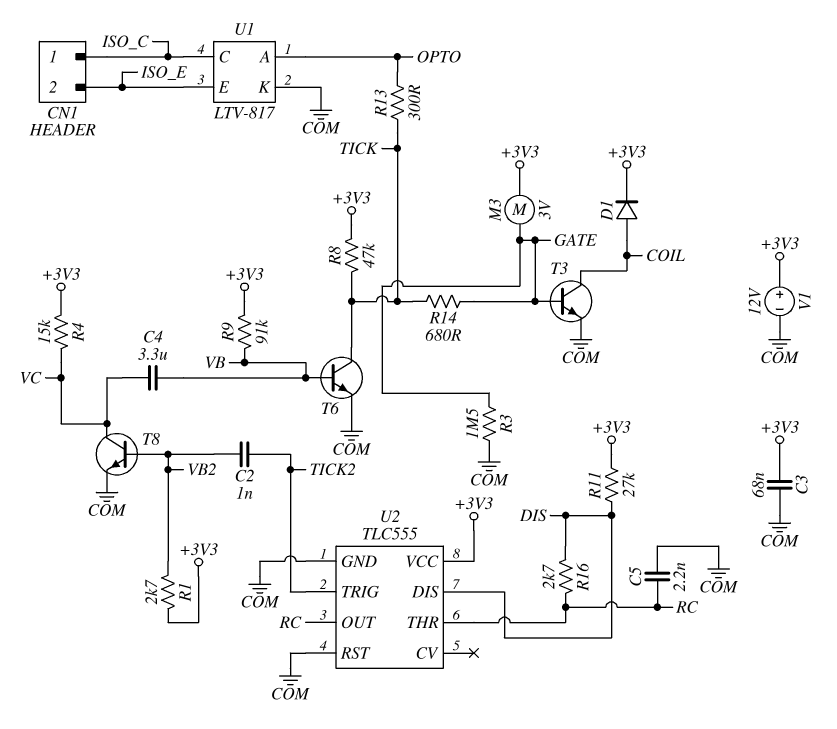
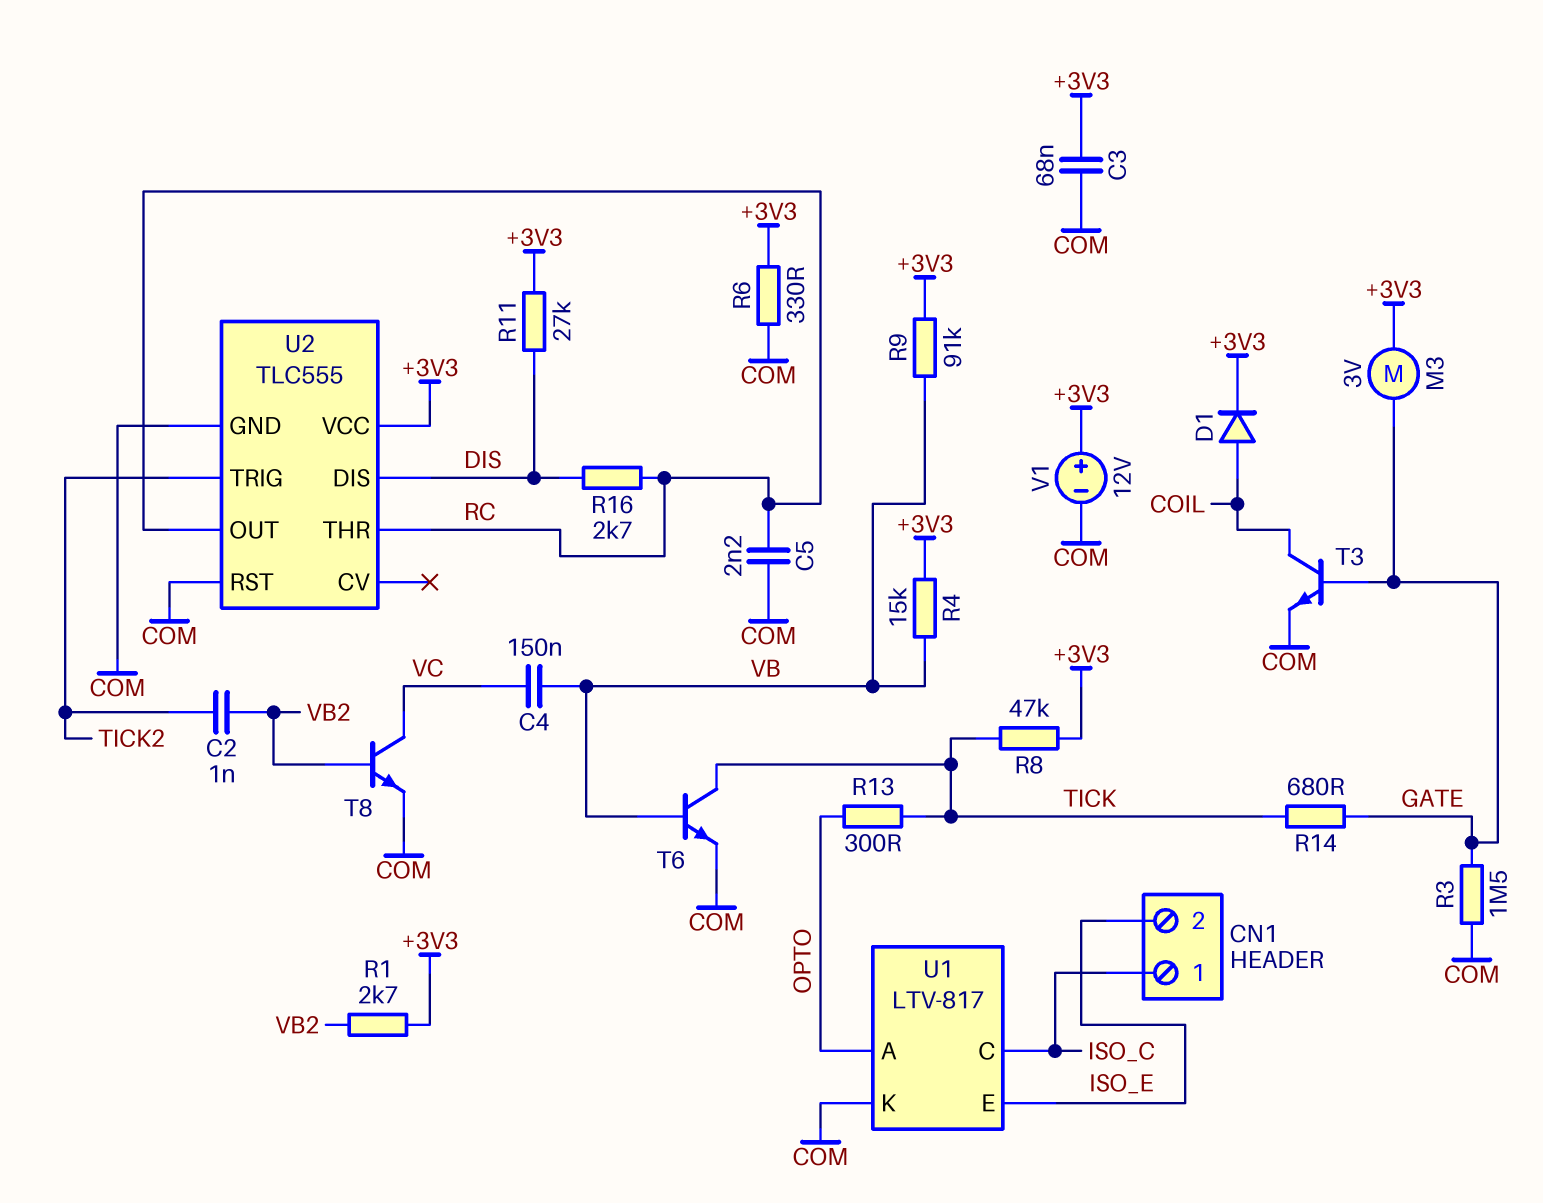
C4: 3.3uF (VB, VC) -> 150nF (VB, VC)
R4: 15k (+3V3, VC) -> 15k (+3V3, VB)
R6: none -> 330 (+3V3, COM)

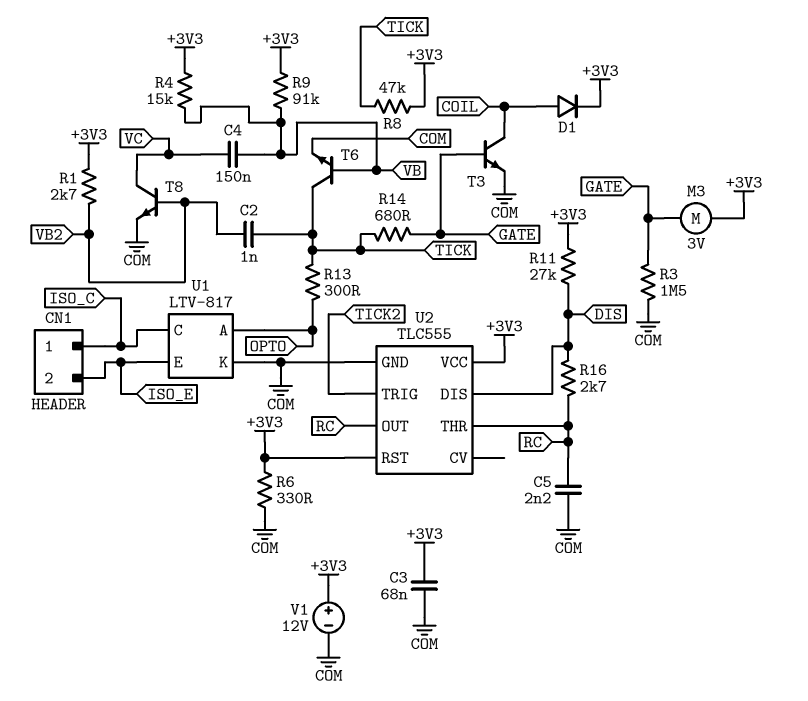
C2: 1nF (TICK2, VB2) -> 1nF (TICK, VB2)
U2 pin RST: COM -> +3V3

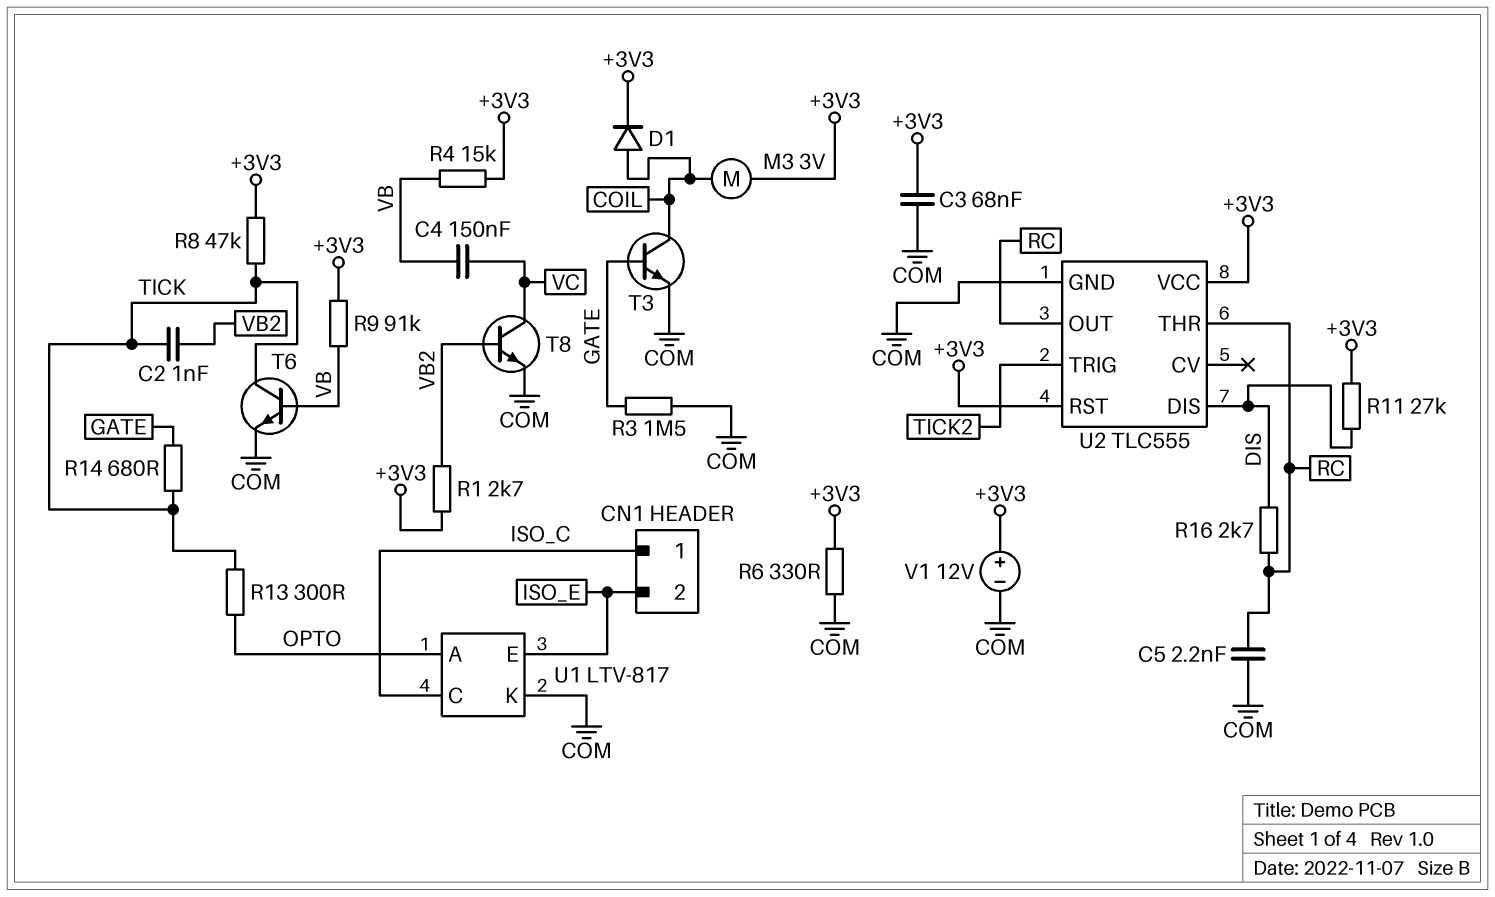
M3: motor 3V (+3V3, GATE) -> motor 3V (+3V3, COIL)

